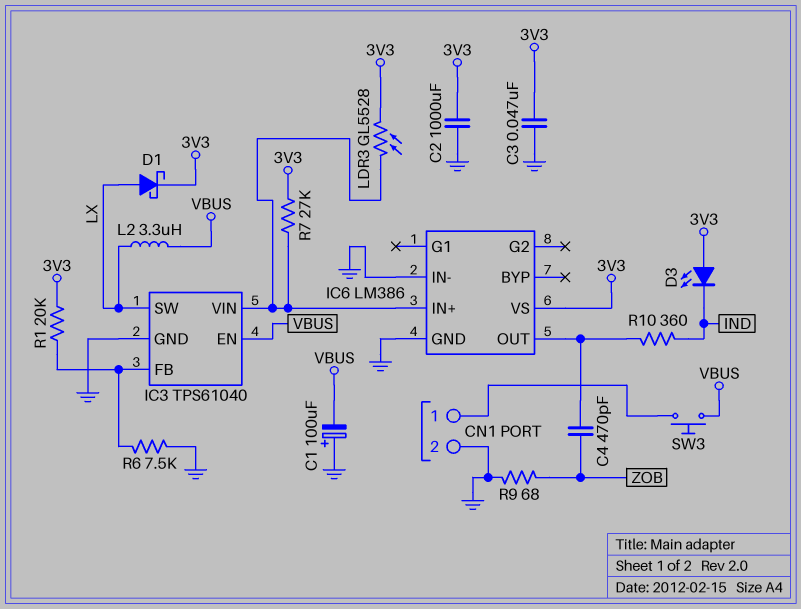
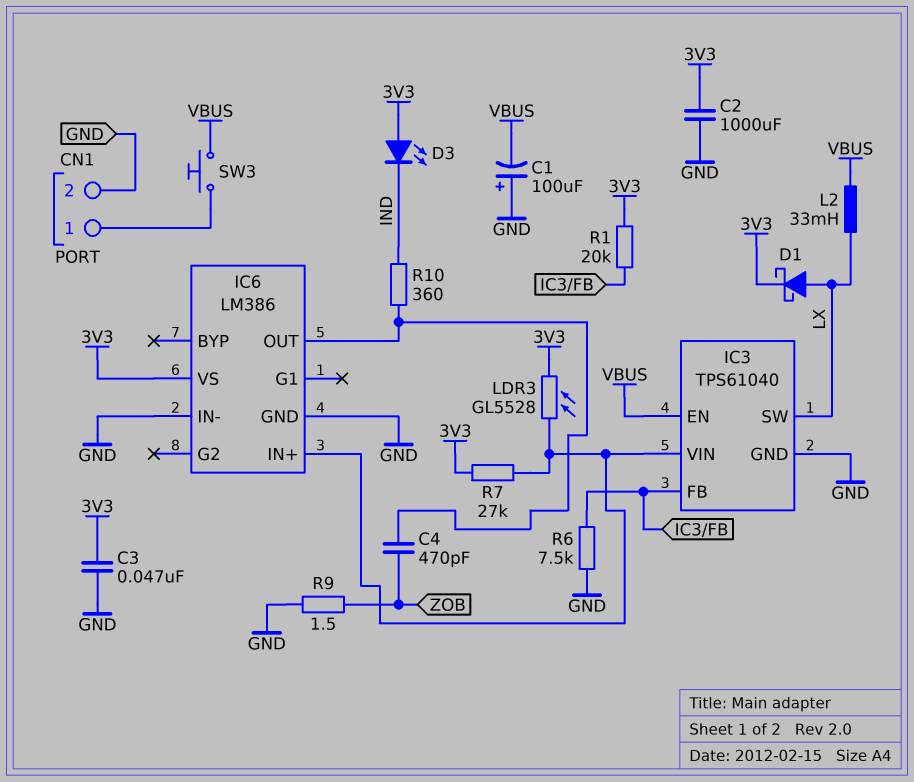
L2: 3.3uH (LX, VBUS) -> 33mH (LX, VBUS)
R9: 68 (GND, ZOB) -> 1.5 (GND, ZOB)

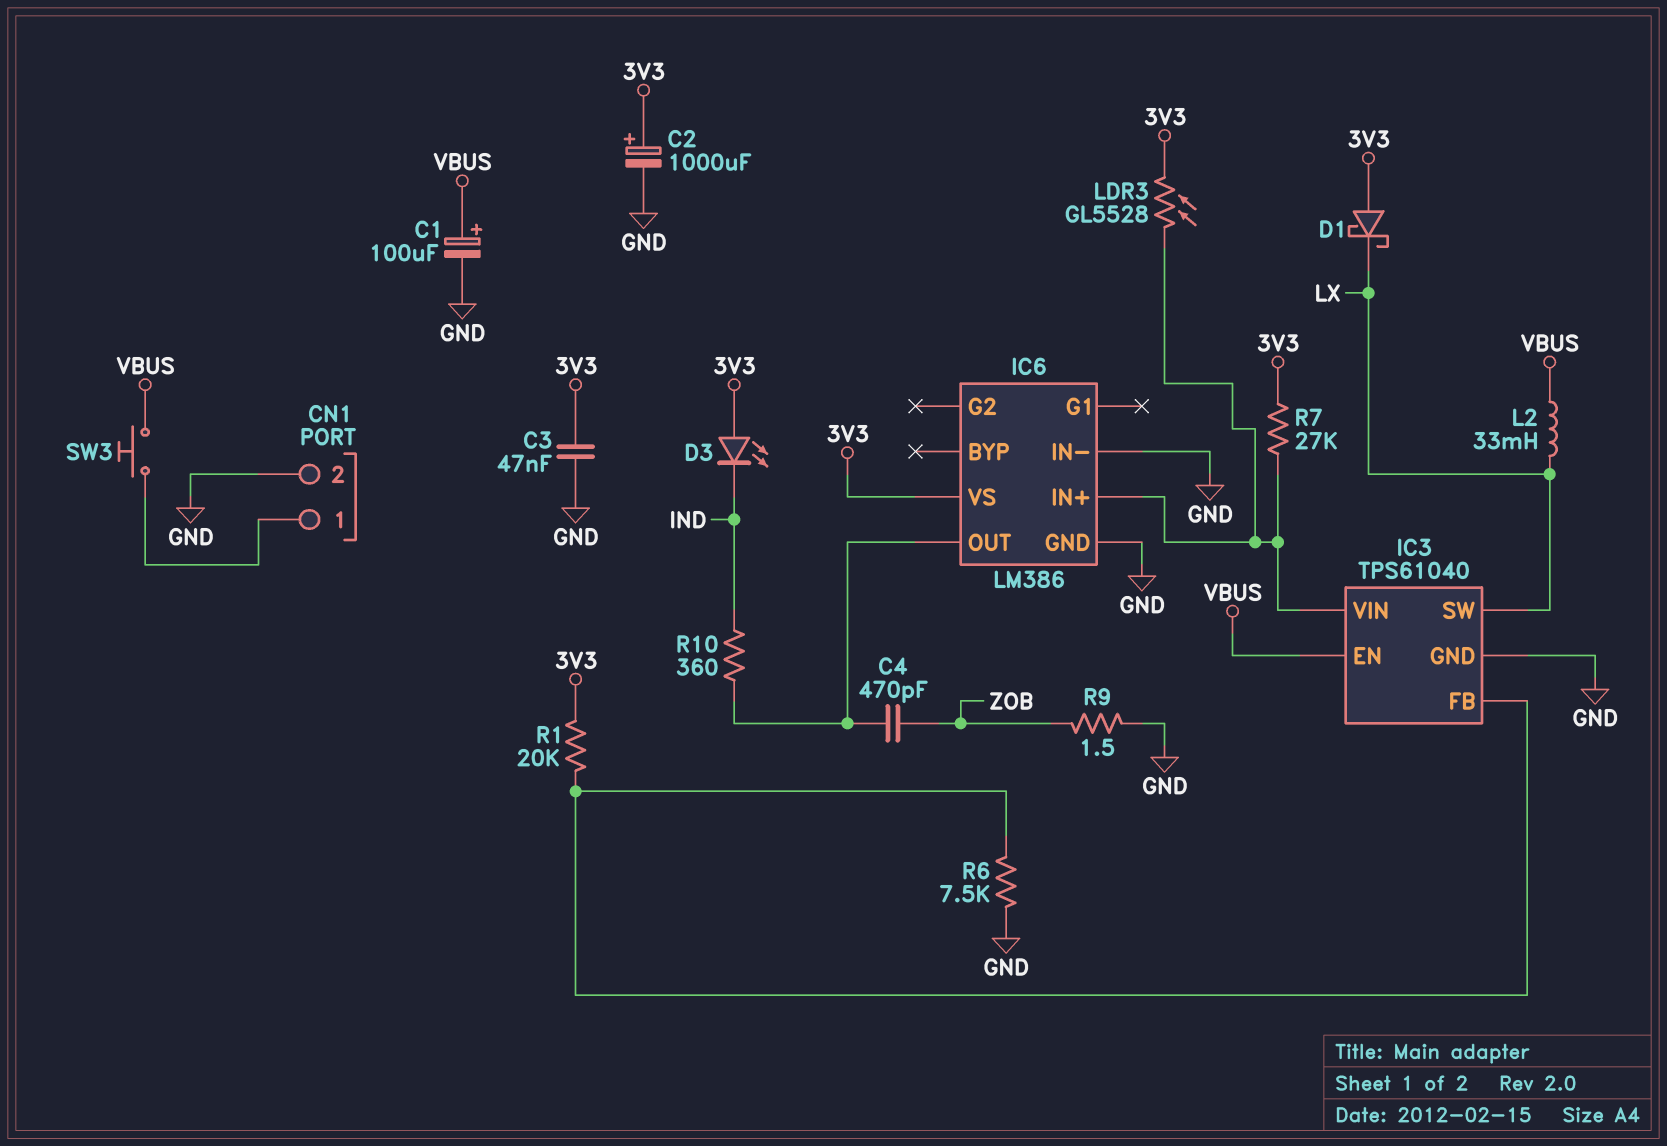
C1: 100uF (plus GND, minus VBUS) -> 100uF (plus VBUS, minus GND)
C2: 1000uF (3V3, GND) -> 1000uF (plus 3V3, minus GND)
D1: schottky (A LX, K 3V3) -> schottky (A 3V3, K LX)

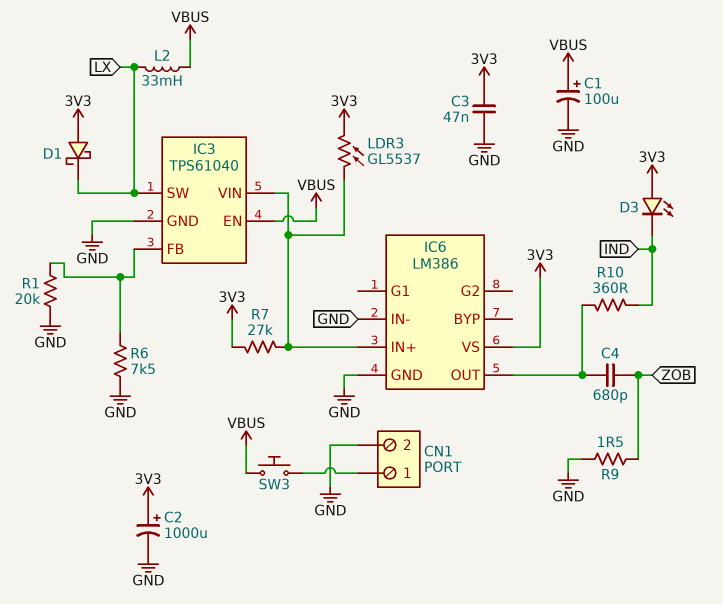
C4: 470pF (IC6/OUT, ZOB) -> 680pF (IC6/OUT, ZOB)
LDR3: GL5528 (3V3, IC3/VIN) -> GL5537 (3V3, IC3/VIN)
R1: 20k (3V3, IC3/FB) -> 20k (GND, IC3/FB)

